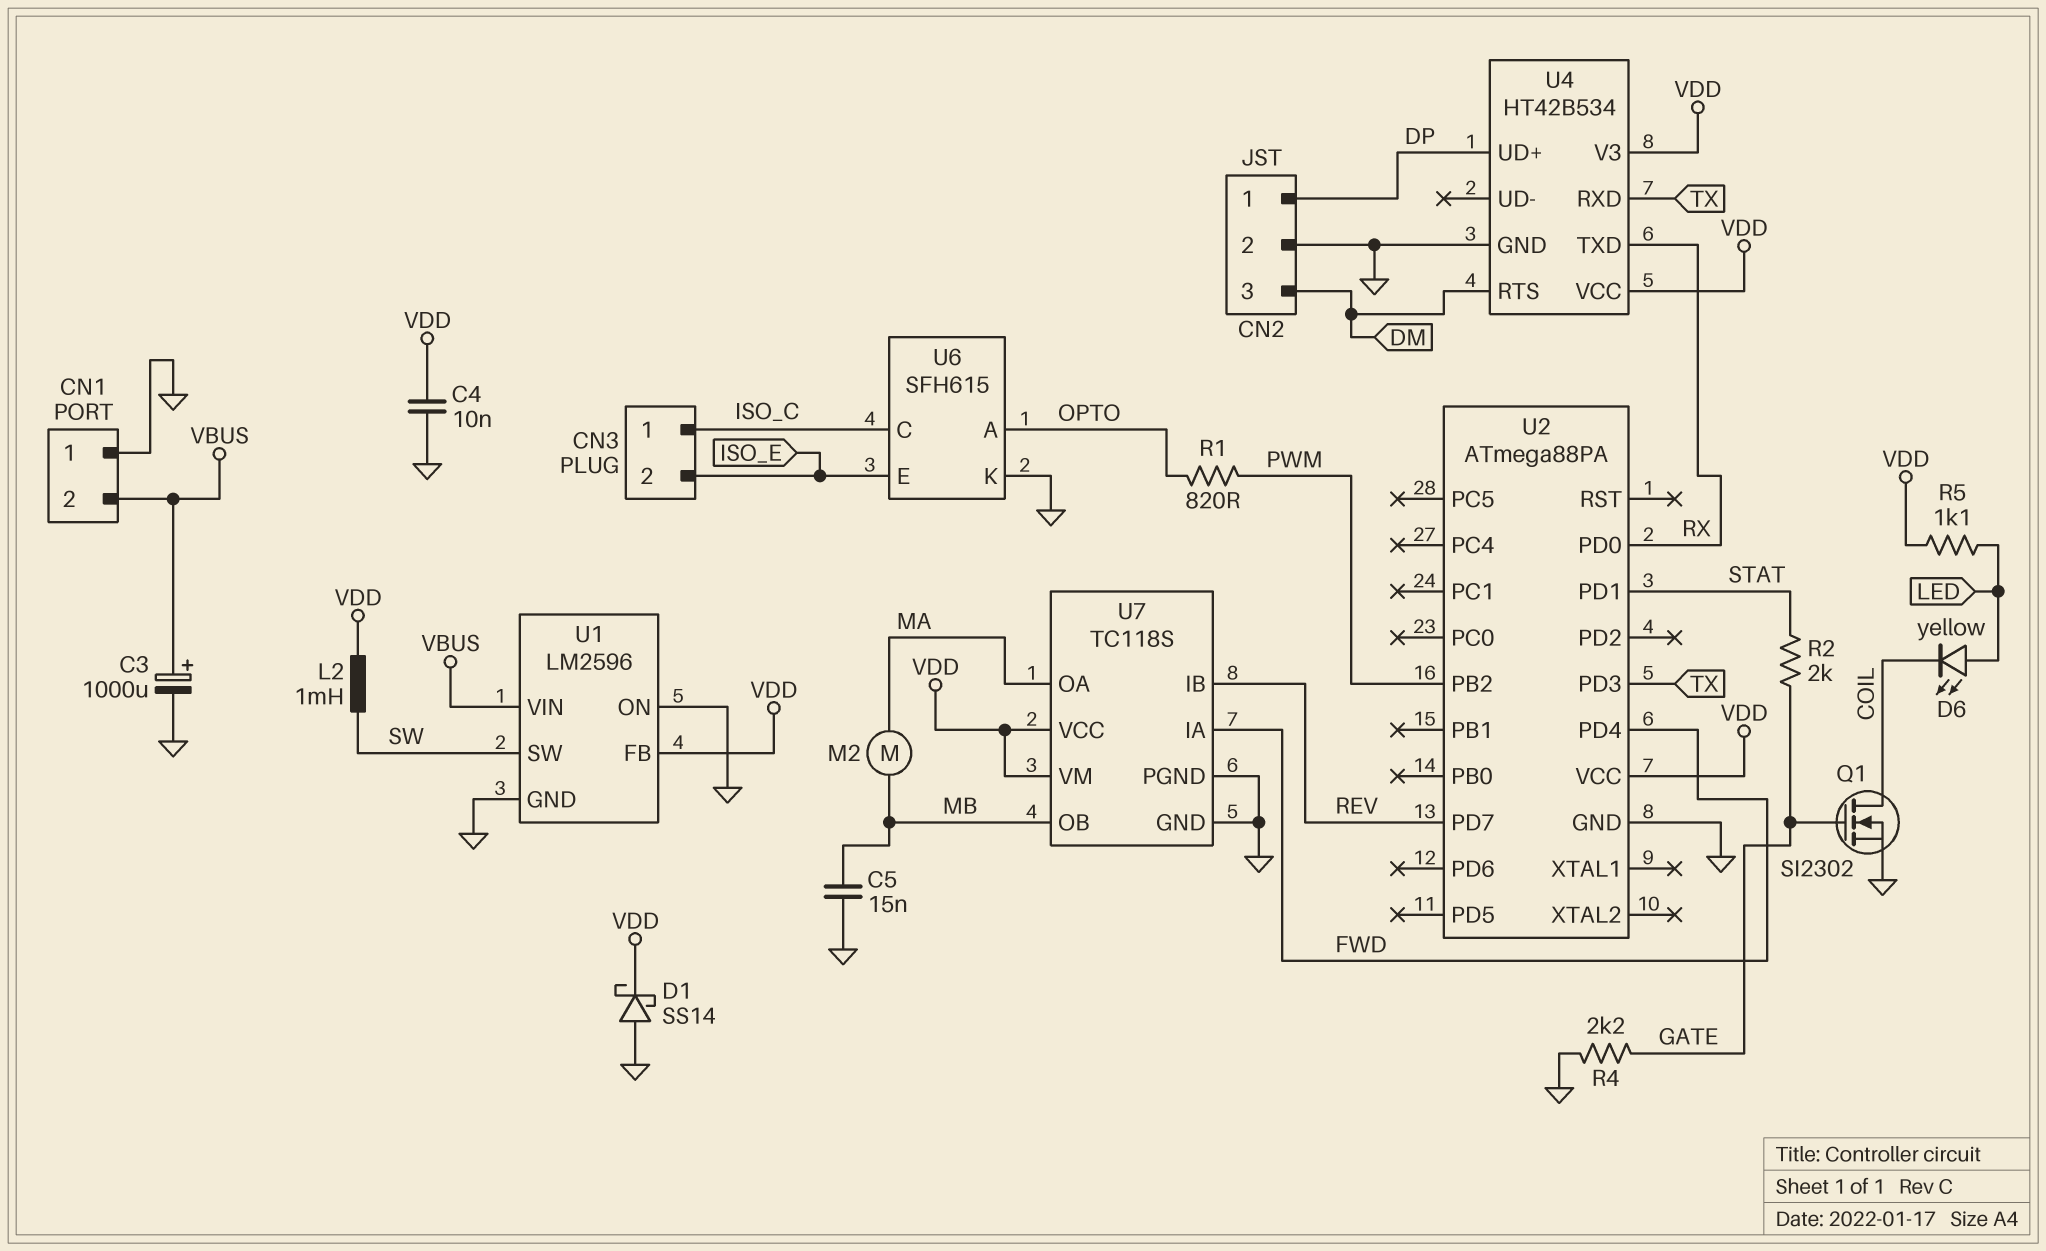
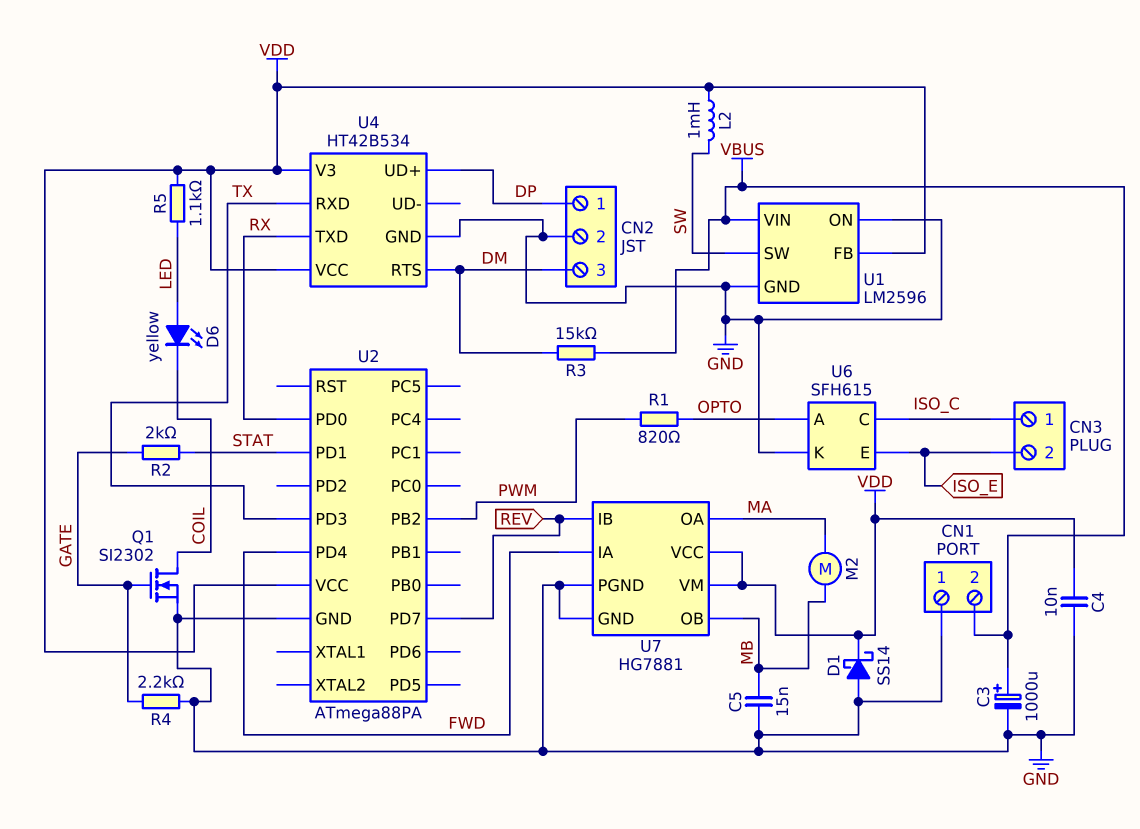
R3: none -> 15k (DM, VBUS)
U7: TC118S -> HG7881

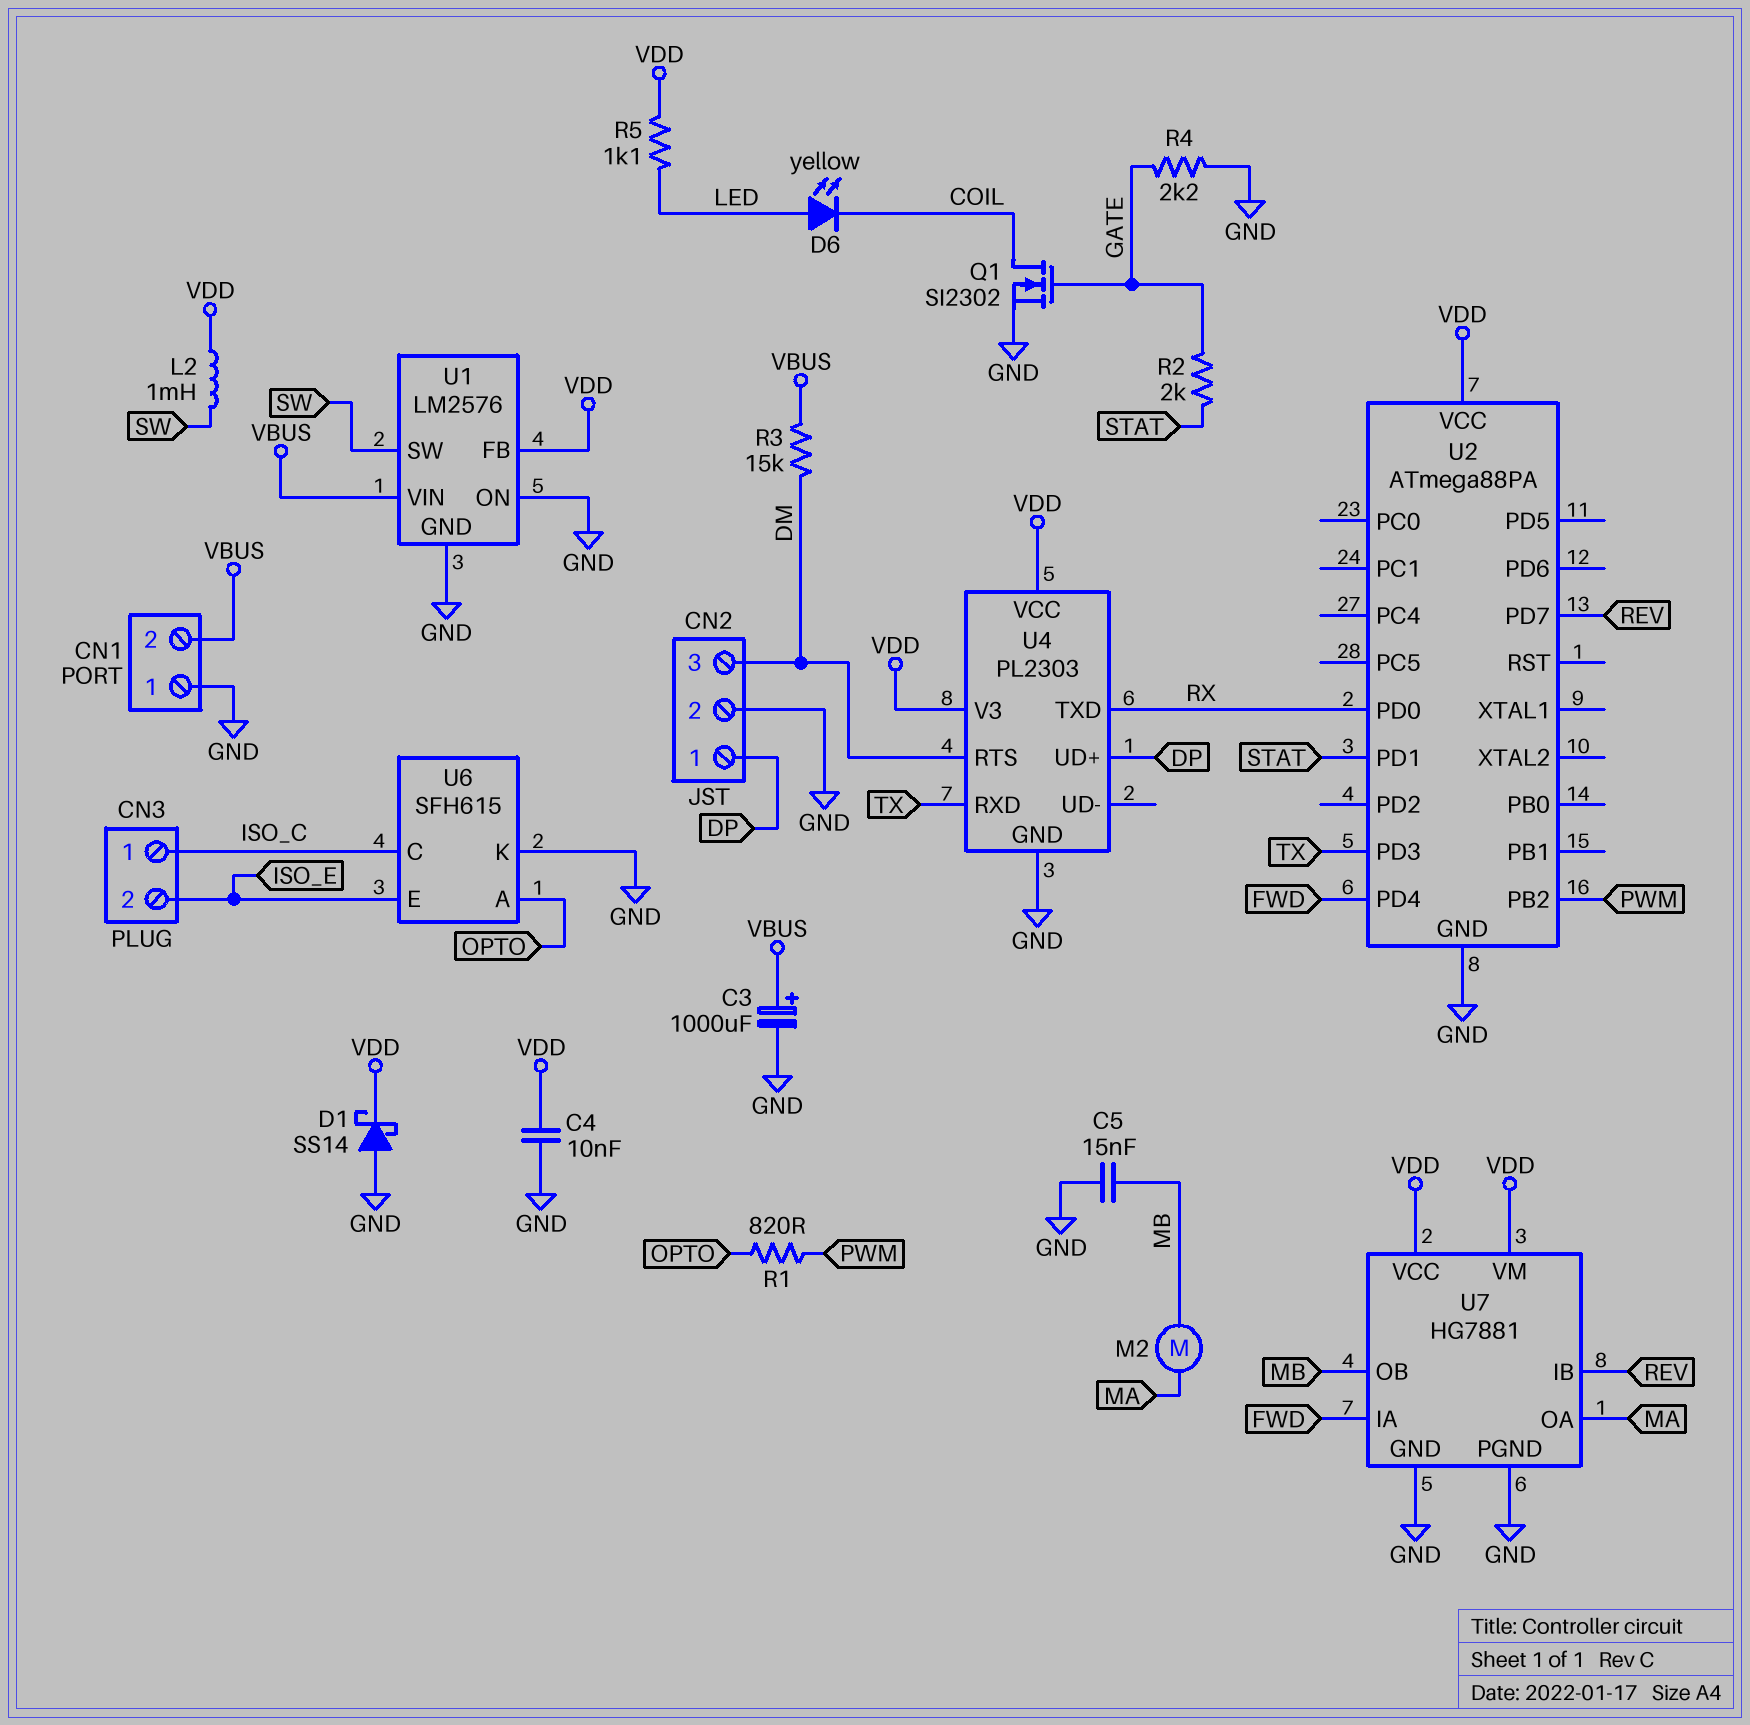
U1: LM2596 -> LM2576
U4: HT42B534 -> PL2303

